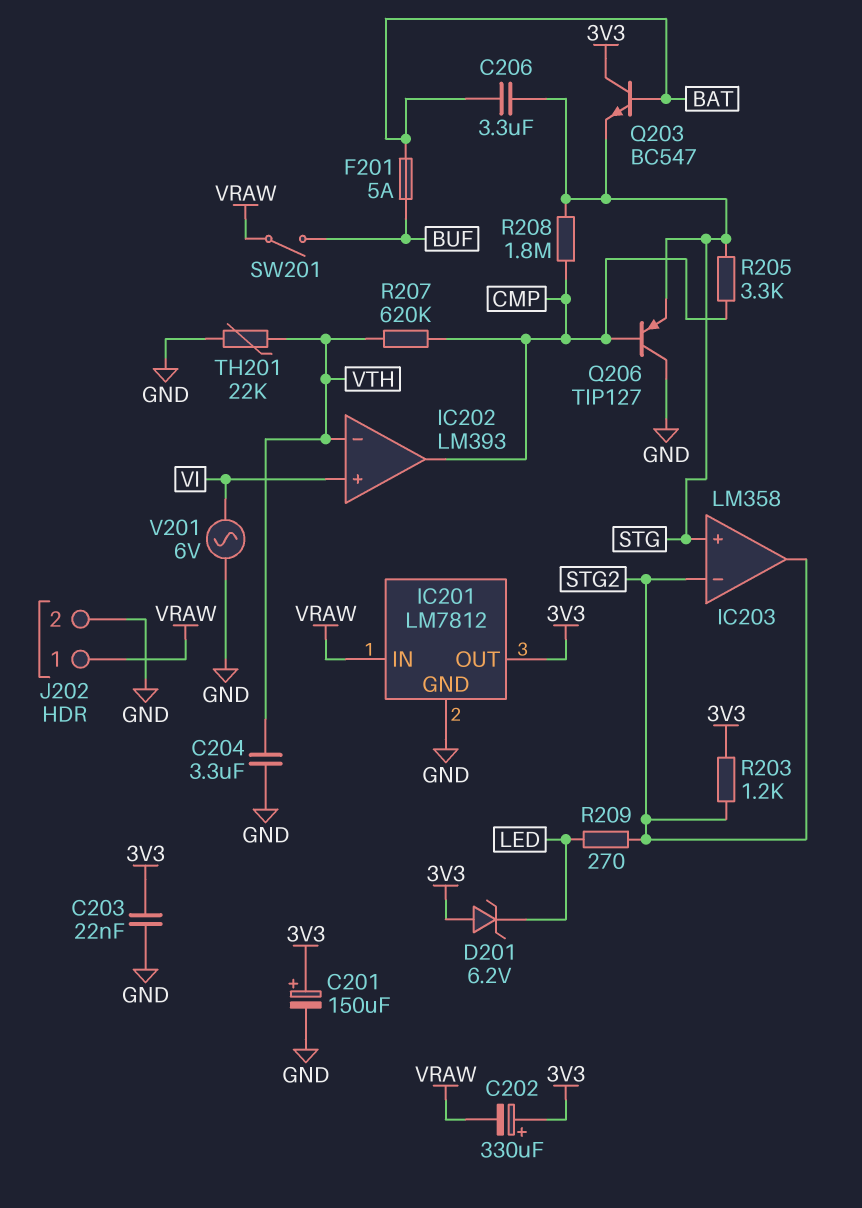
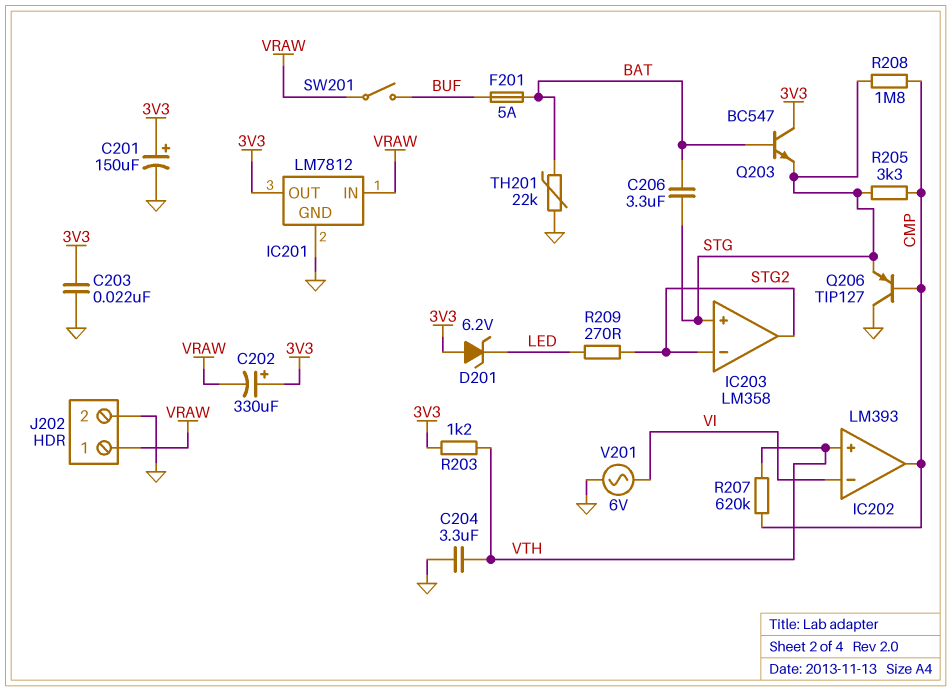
IC202 pin in+: VI -> VTH
IC202 pin in-: VTH -> VI
R203: 1.2k (3V3, STG2) -> 1.2k (3V3, VTH)
TH201: 22k (GND, VTH) -> 22k (BAT, GND)

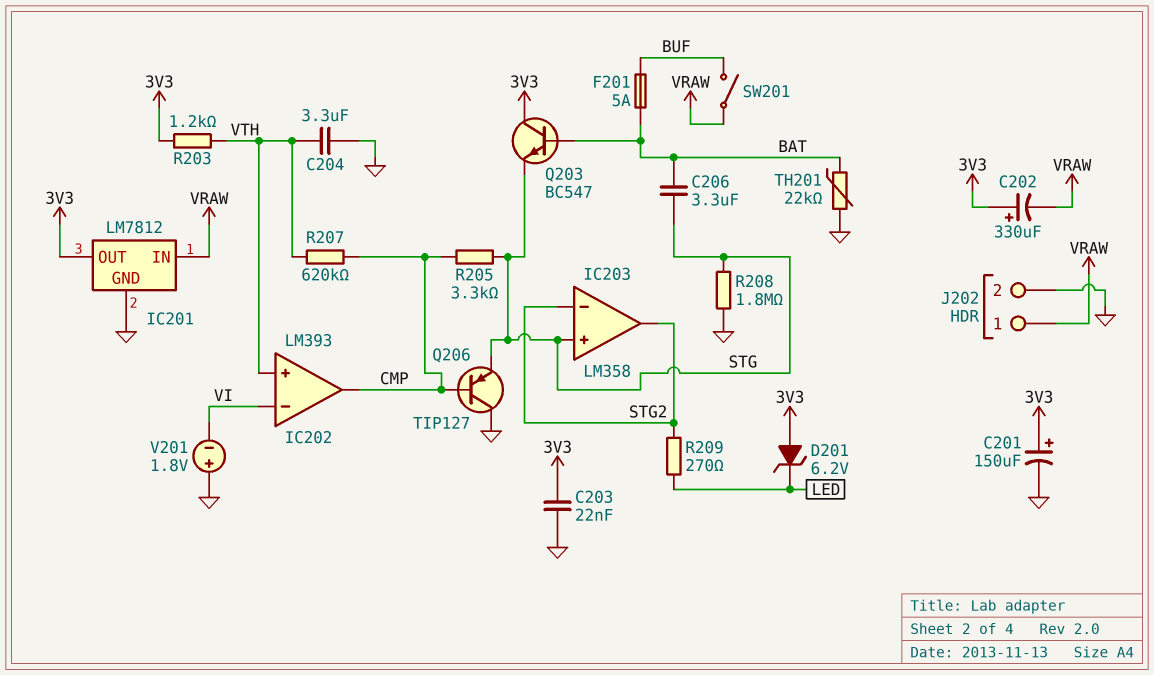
R208: 1.8M (CMP, STG) -> 1.8M (GND, STG)
V201: AC 6V (GND, VI) -> 1.8V (plus GND, minus VI)

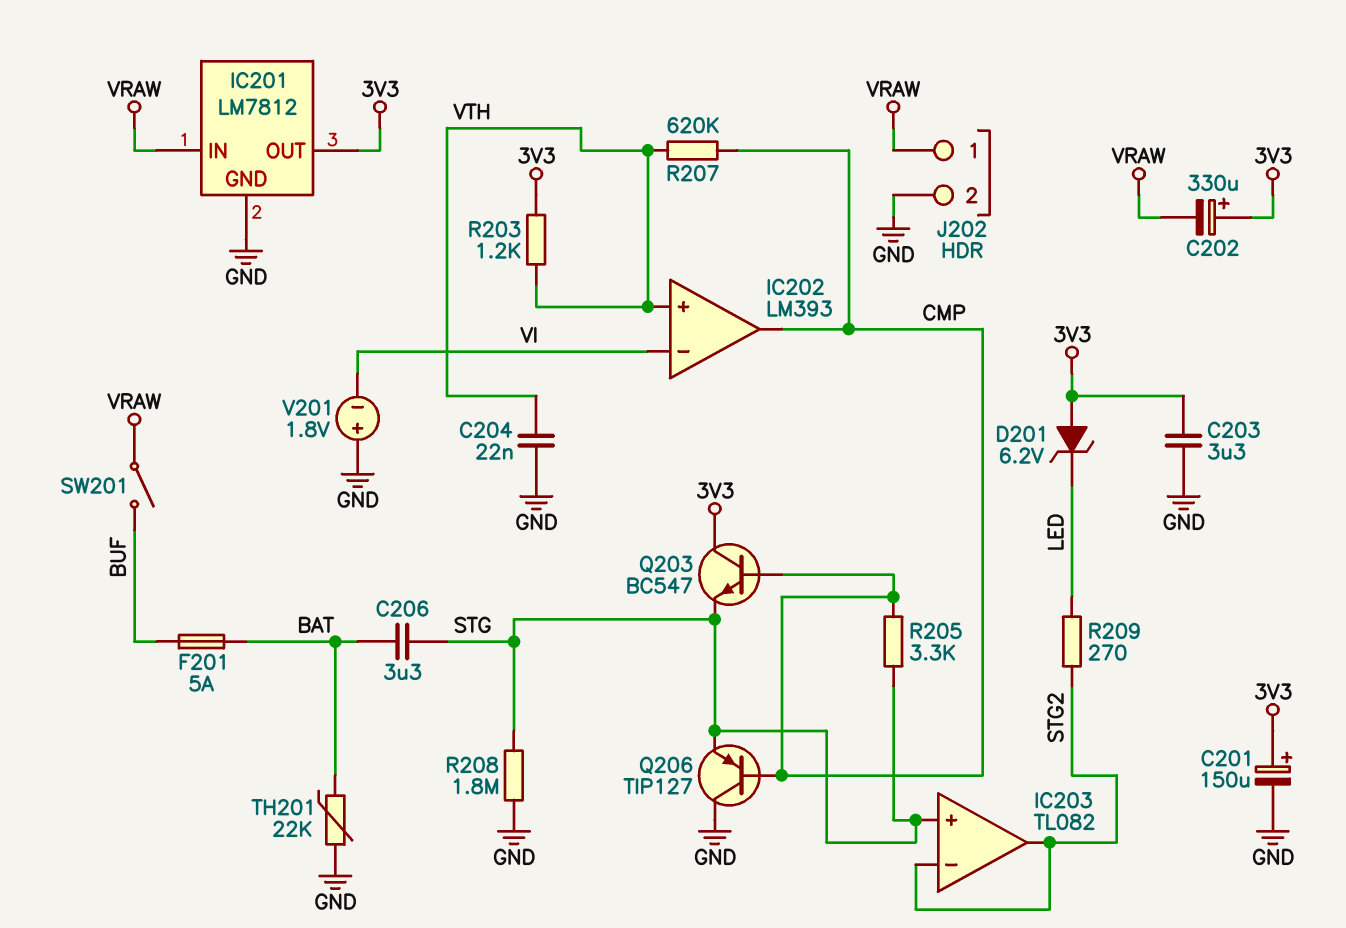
C203: 22nF (3V3, GND) -> 3.3uF (3V3, GND)
C204: 3.3uF (GND, VTH) -> 22nF (GND, VTH)
IC203: LM358 -> TL082
Q203: NPN BC547 (B BAT, C 3V3, E STG) -> NPN BC547 (B CMP, C 3V3, E STG)

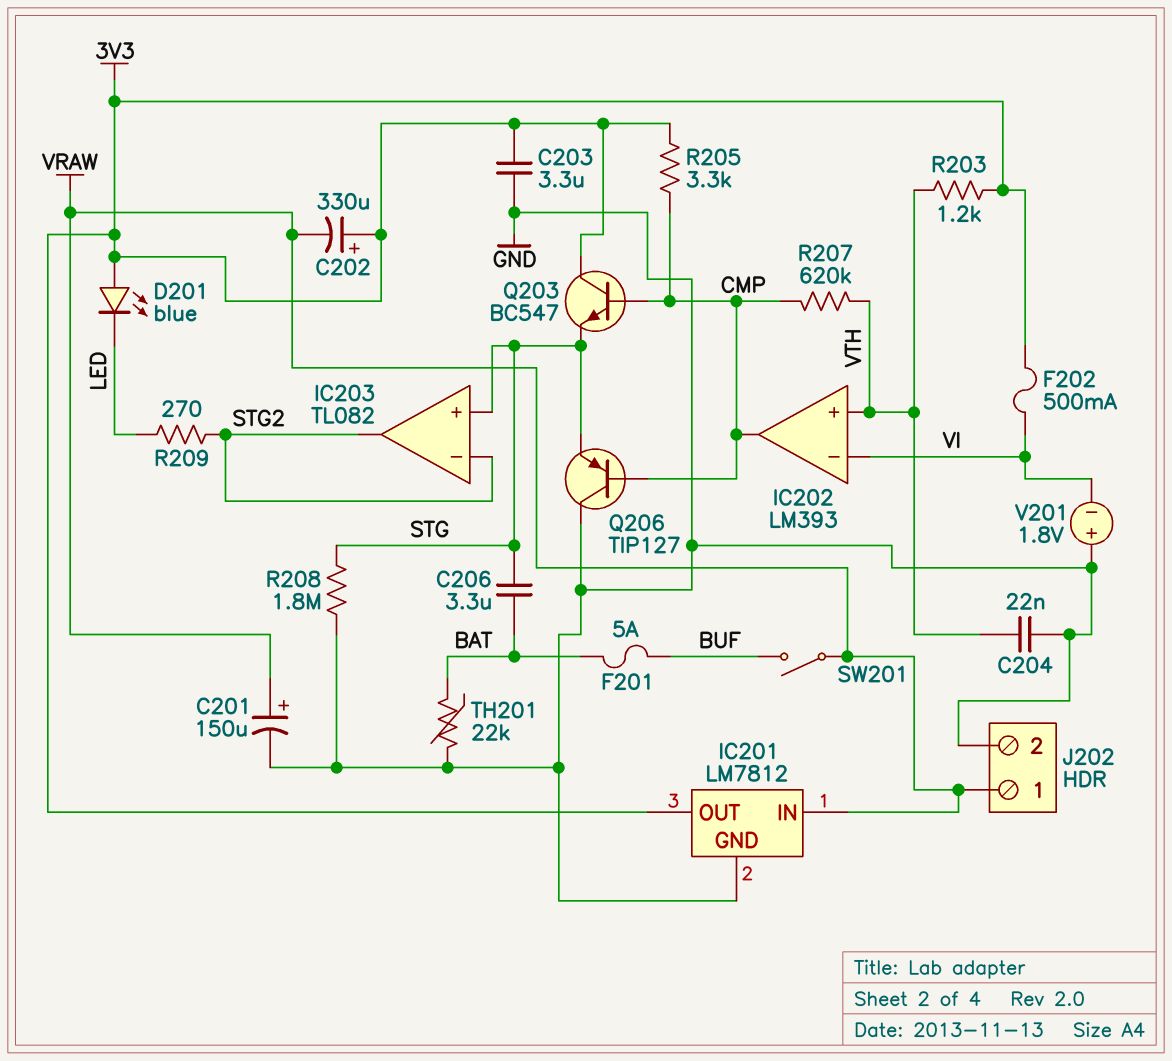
C201: 150uF (plus 3V3, minus GND) -> 150uF (plus VRAW, minus GND)
D201: zener 6.2V (A 3V3, K LED) -> LED blue (A 3V3, K LED)
F202: none -> 500mA (3V3, VI)
R205: 3.3k (CMP, STG) -> 3.3k (3V3, CMP)

